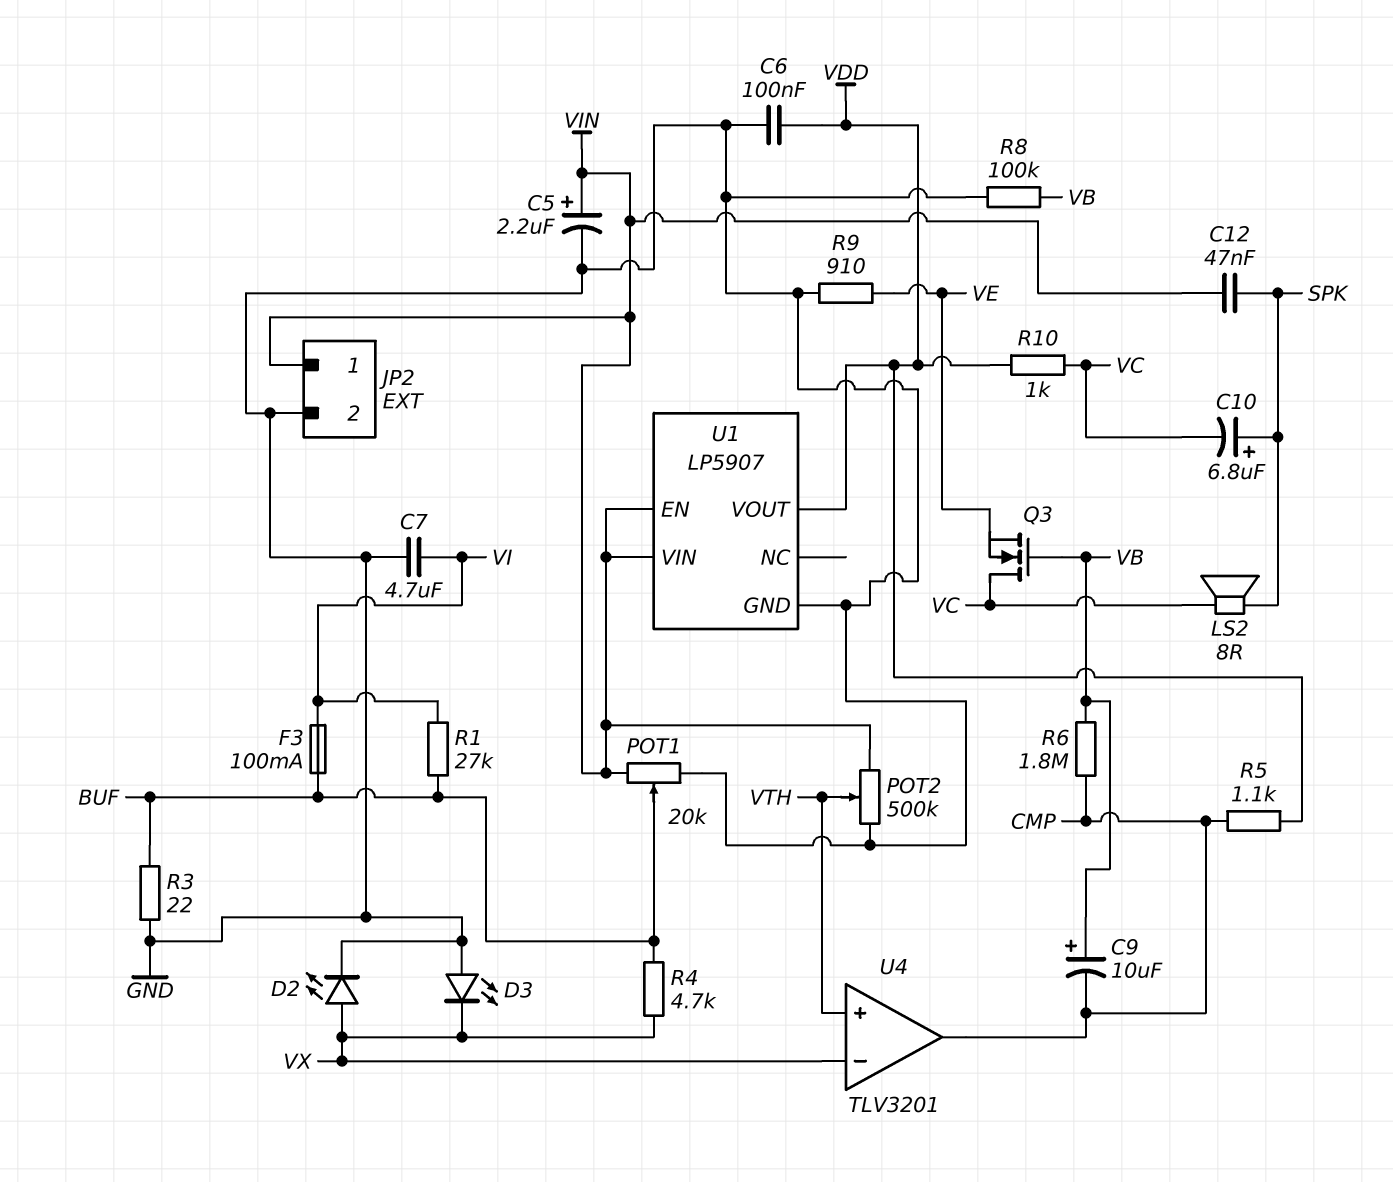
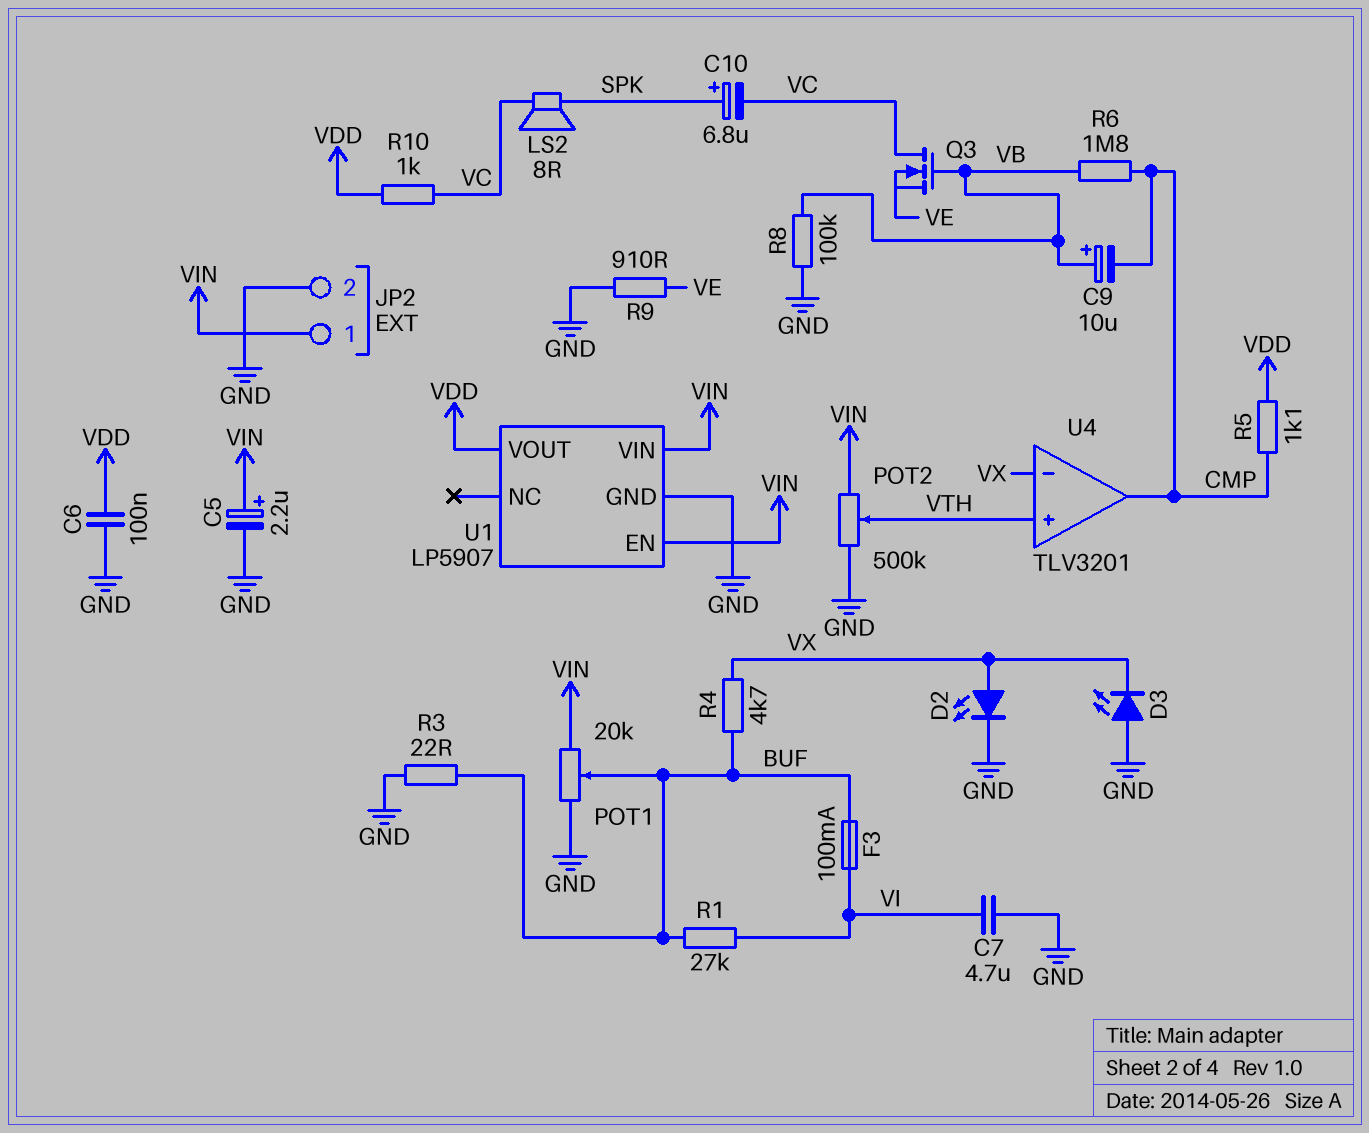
C12: 47nF (SPK, VIN) -> none

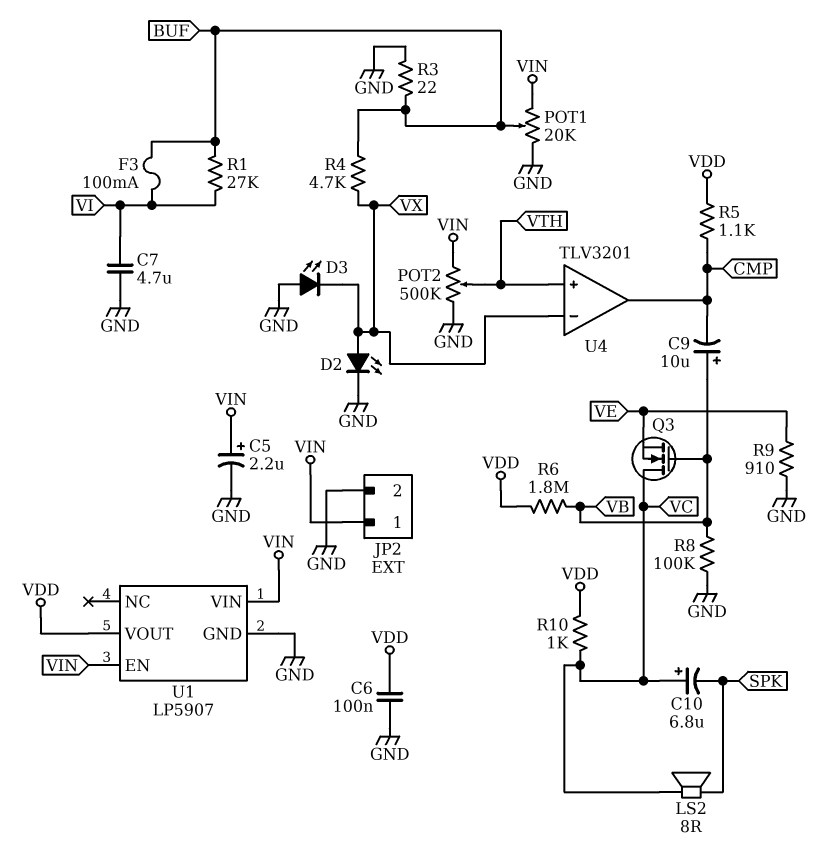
C10: 6.8uF (plus SPK, minus VC) -> 6.8uF (plus VC, minus SPK)
R6: 1.8M (CMP, VB) -> 1.8M (VB, VDD)

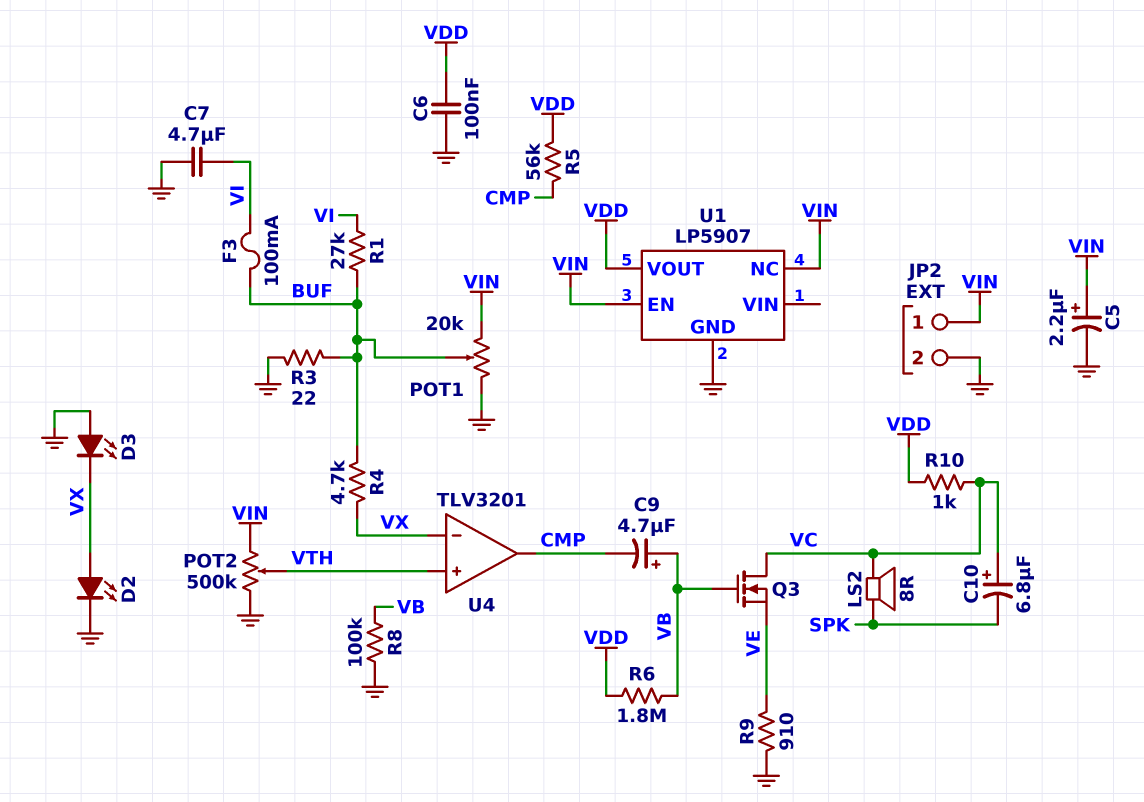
C9: 10uF (plus VB, minus CMP) -> 4.7uF (plus VB, minus CMP)
R5: 1.1k (CMP, VDD) -> 56k (CMP, VDD)
U1 pin NC: none -> VIN
U1 pin VIN: VIN -> none

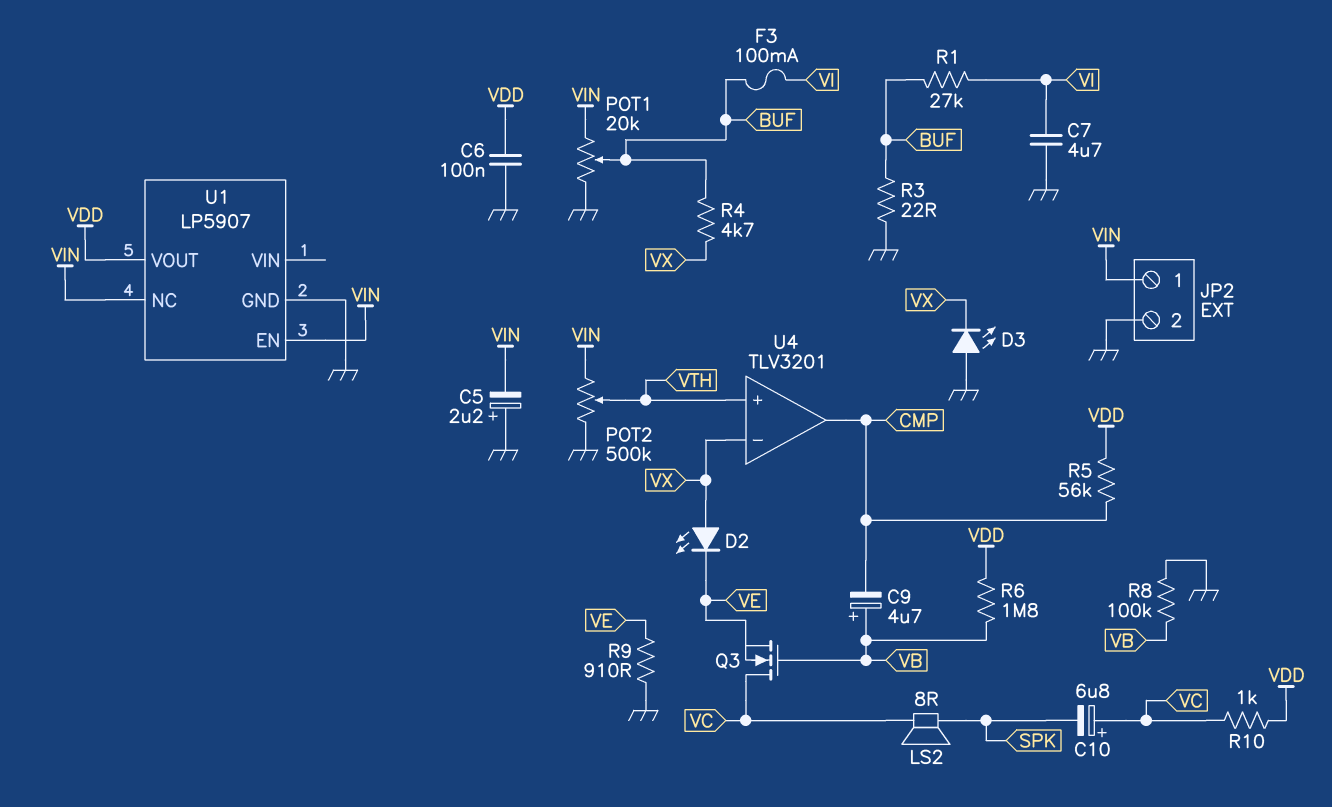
C5: 2.2uF (plus VIN, minus GND) -> 2.2uF (plus GND, minus VIN)
D2: LED (A VX, K GND) -> LED (A VX, K VE)

